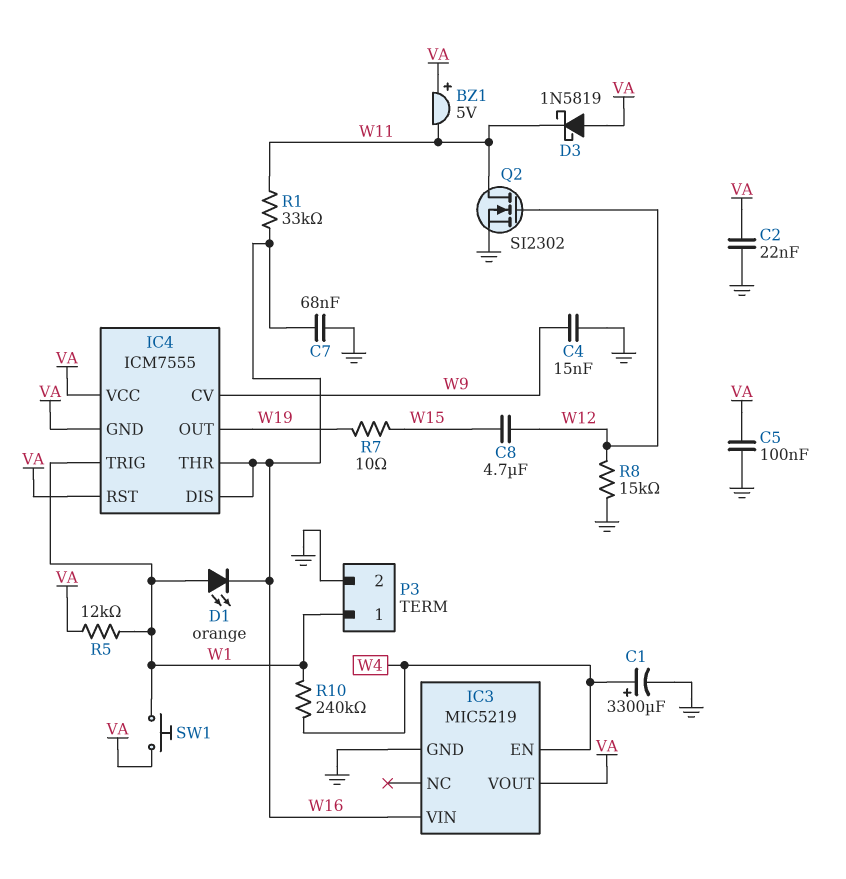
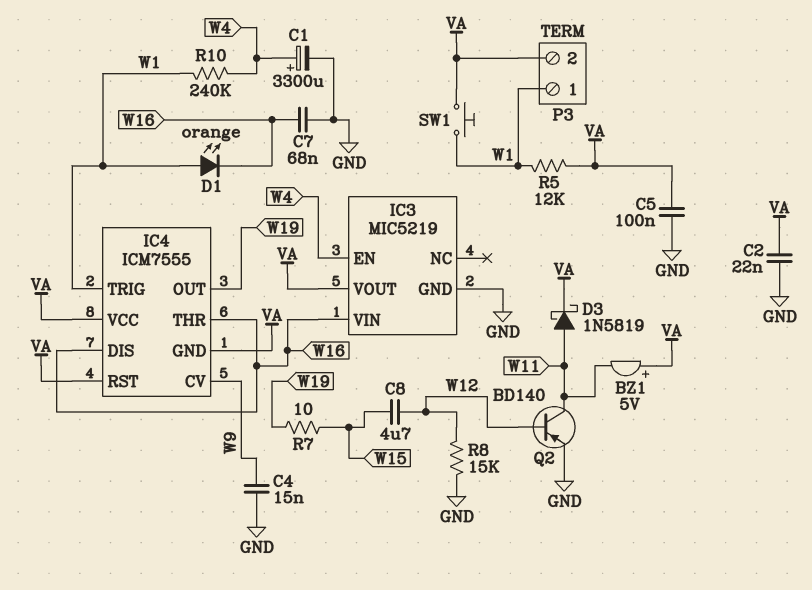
D3: schottky 1N5819 (A VA, K W11) -> schottky 1N5819 (A W11, K VA)
P3 pin 2: GND -> VA
Q2: NMOS SI2302 (G W12, D W11, S GND) -> PNP BD140 (B W12, C W11, E GND)
R1: 33k (W11, W16) -> none

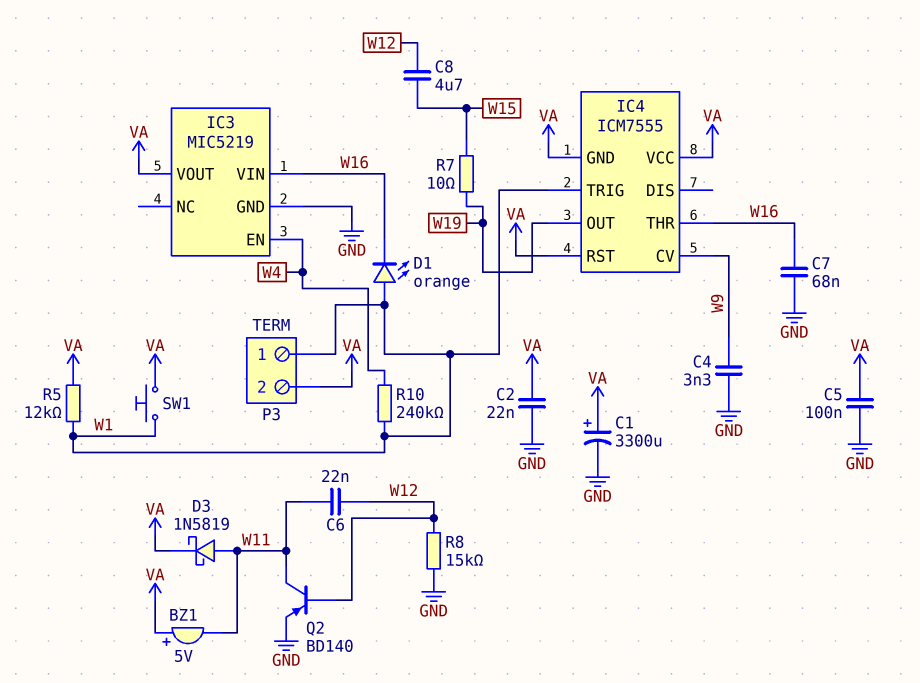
C1: 3300uF (plus W4, minus GND) -> 3300uF (plus VA, minus GND)
C4: 15nF (GND, W9) -> 3.3nF (GND, W9)
C6: none -> 22nF (W11, W12)
IC4 pin DIS: W16 -> none

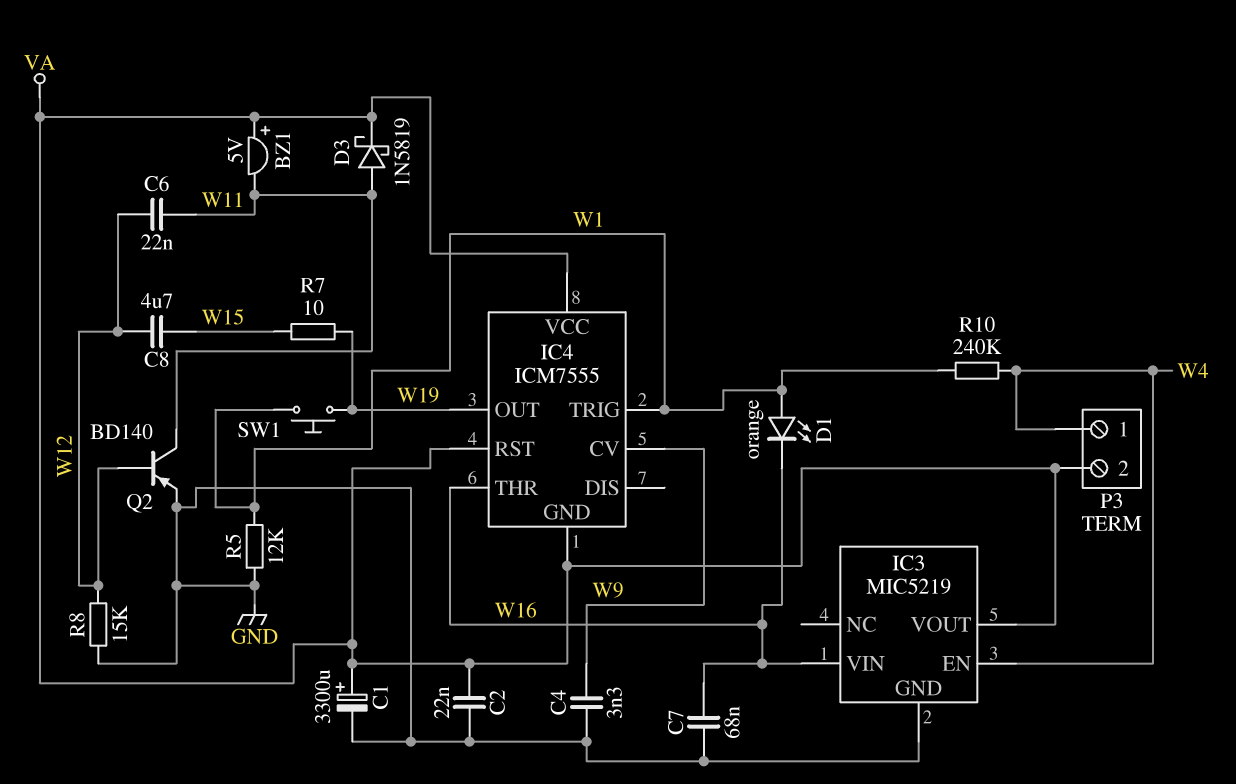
C5: 100nF (GND, VA) -> none
P3 pin 1: W1 -> W4
R5: 12k (VA, W1) -> 12k (GND, W1)
SW1: button (VA, W1) -> button (W1, W19)

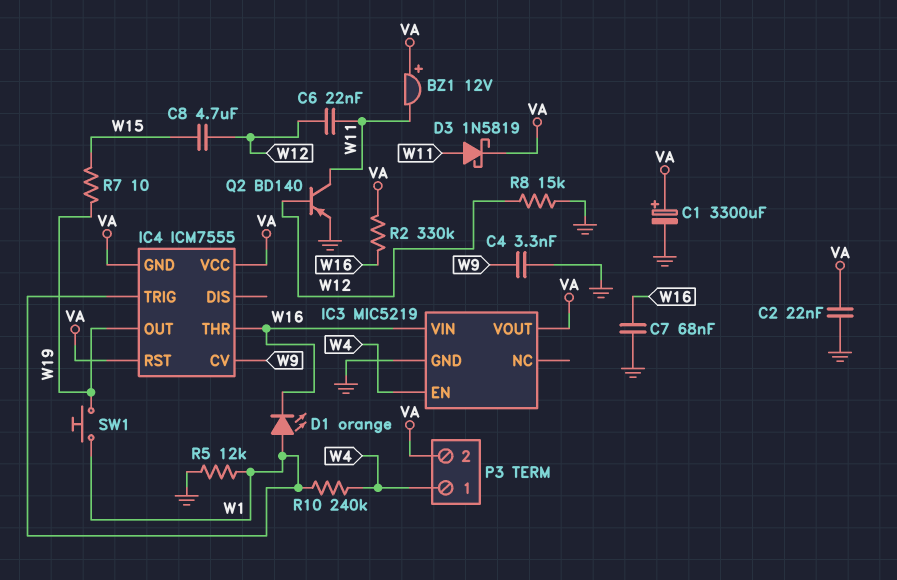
BZ1: buzzer 5V (plus VA, minus W11) -> buzzer 12V (plus VA, minus W11)
R2: none -> 330k (VA, W16)

